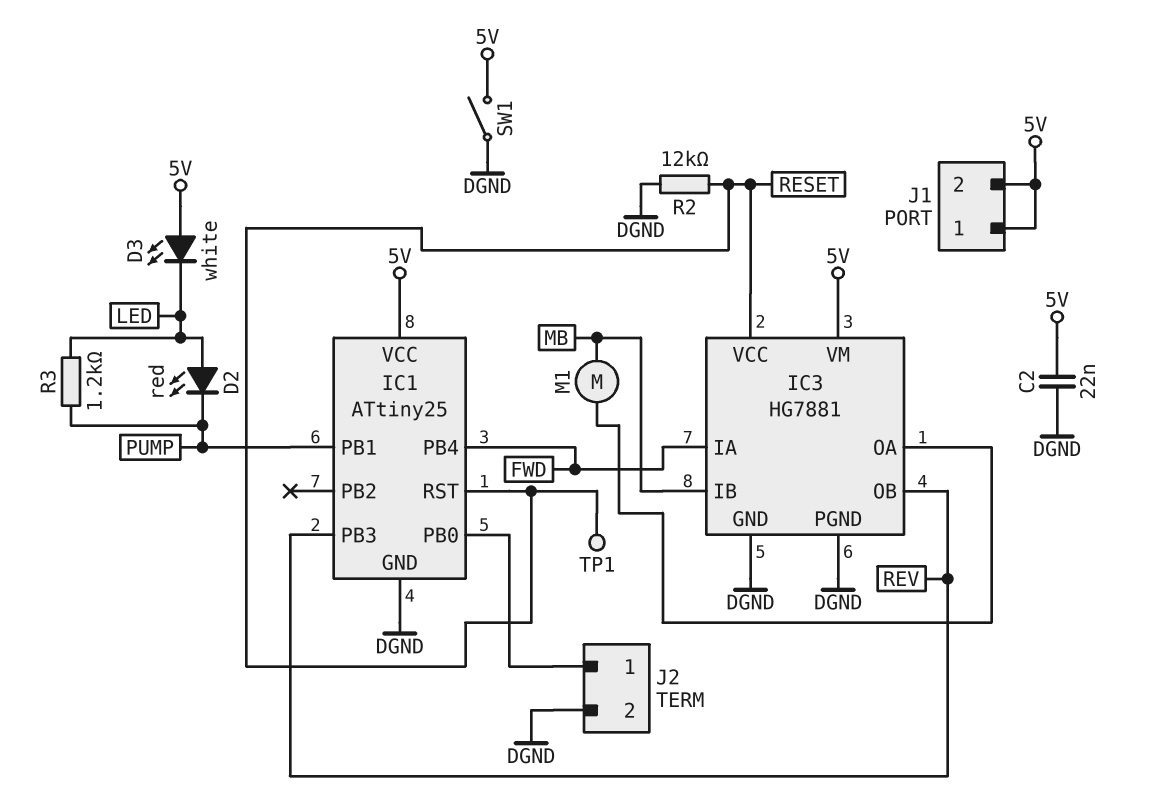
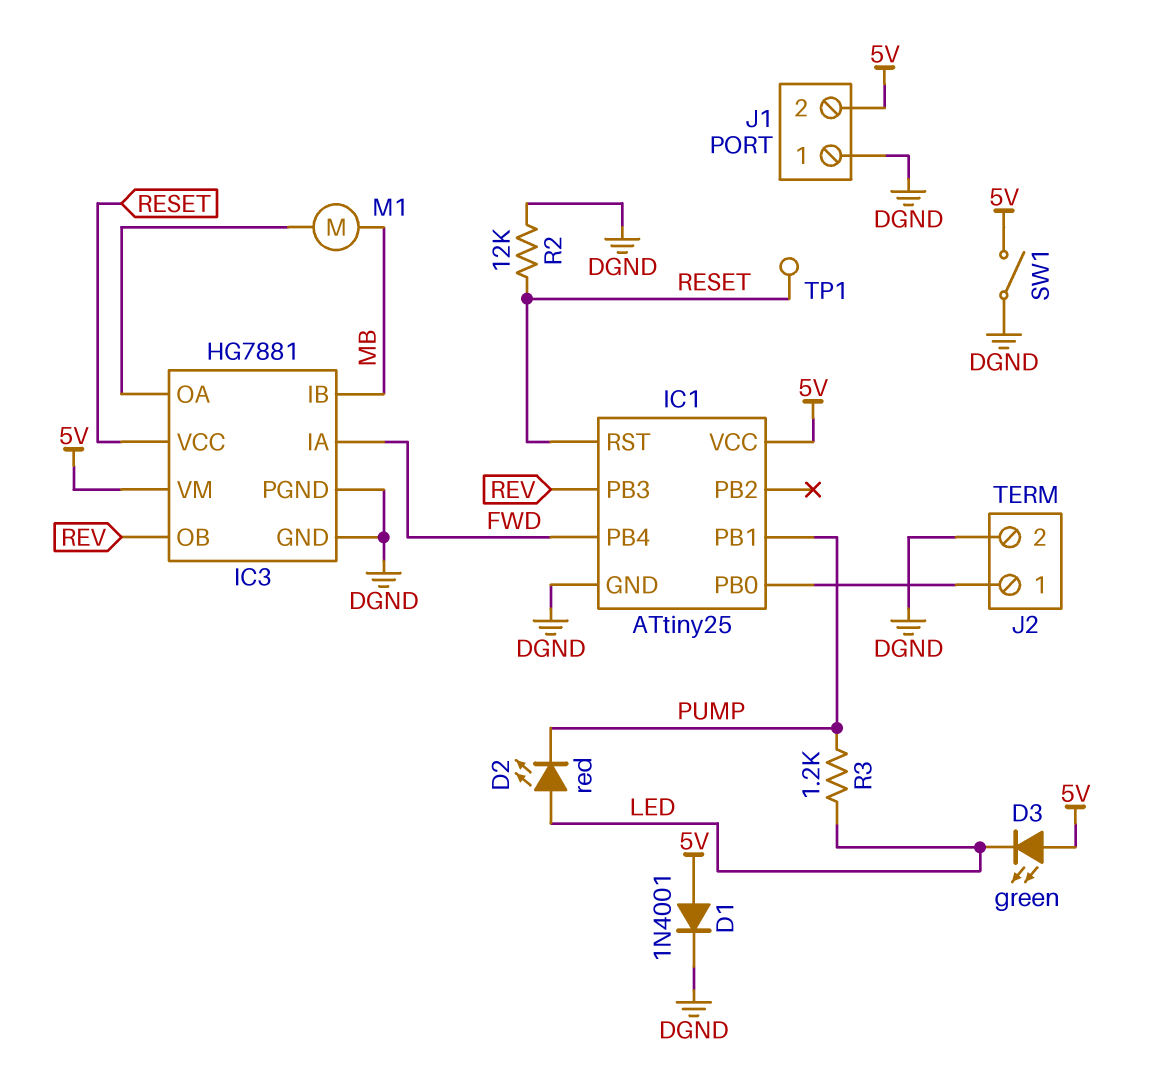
C2: 22nF (5V, DGND) -> none
D1: none -> diode 1N4001 (A 5V, K DGND)
D3: LED white (A 5V, K LED) -> LED green (A 5V, K LED)
J1 pin 1: 5V -> DGND

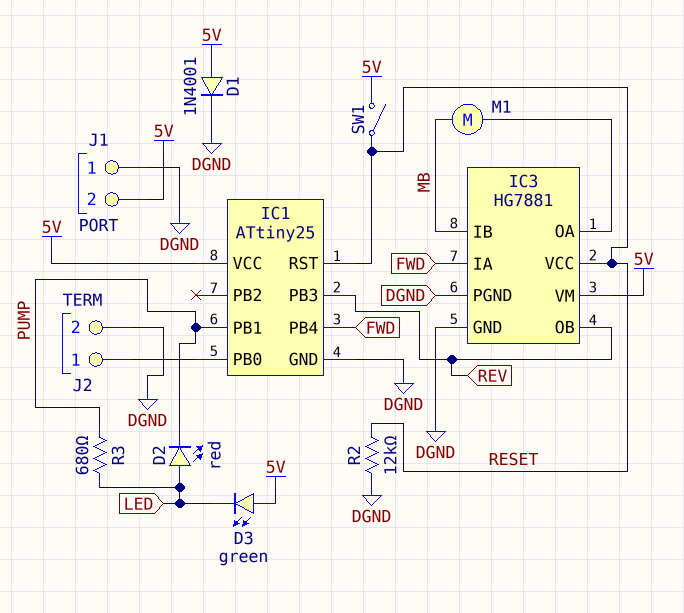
R3: 1.2k (LED, PUMP) -> 680 (LED, PUMP)
SW1: switch (5V, DGND) -> switch (5V, RESET)
TP1: test point (RESET) -> none

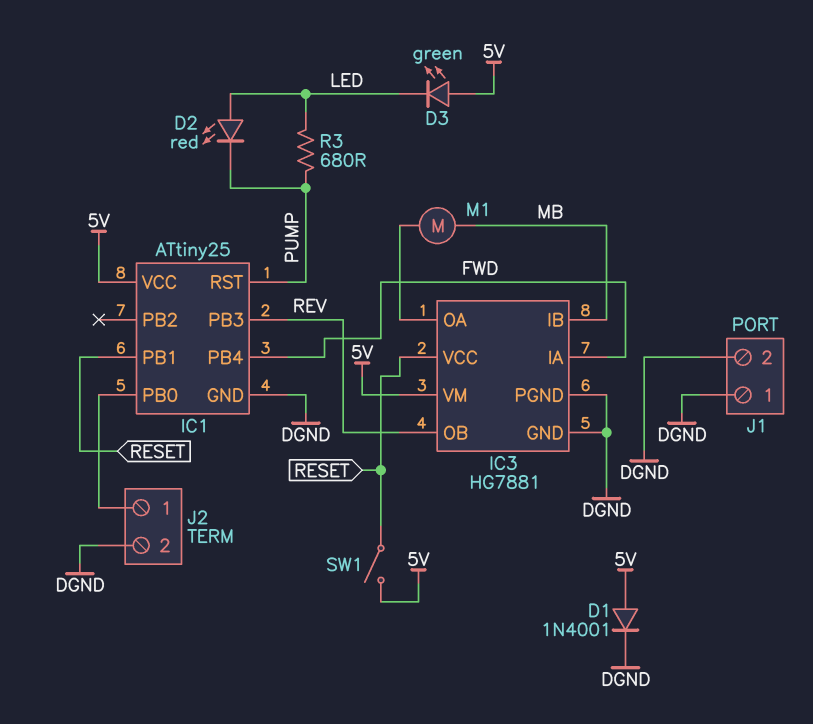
IC1 pin PB1: PUMP -> RESET
IC1 pin RST: RESET -> PUMP
J1 pin 2: 5V -> DGND
R2: 12k (DGND, RESET) -> none

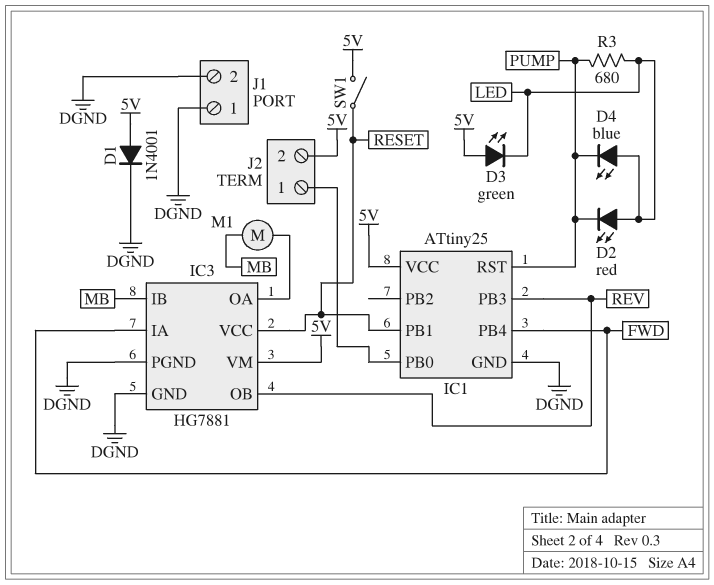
D4: none -> LED blue (A LED, K PUMP)
J2 pin 2: DGND -> 5V

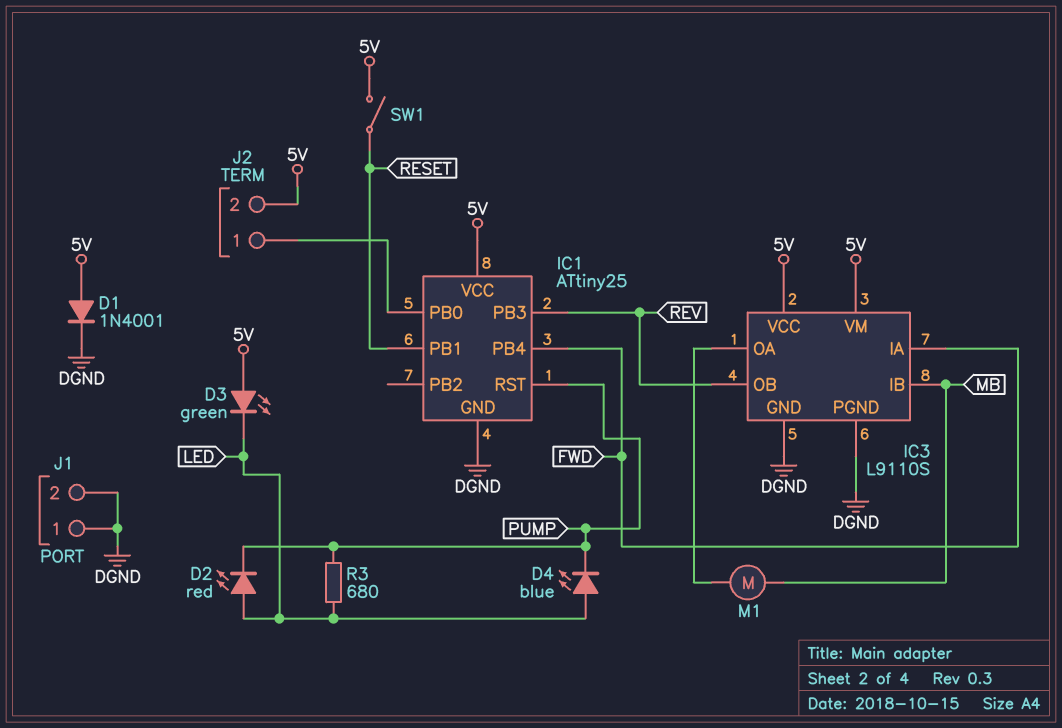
IC3: HG7881 -> L9110S
IC3 pin VCC: RESET -> 5V

